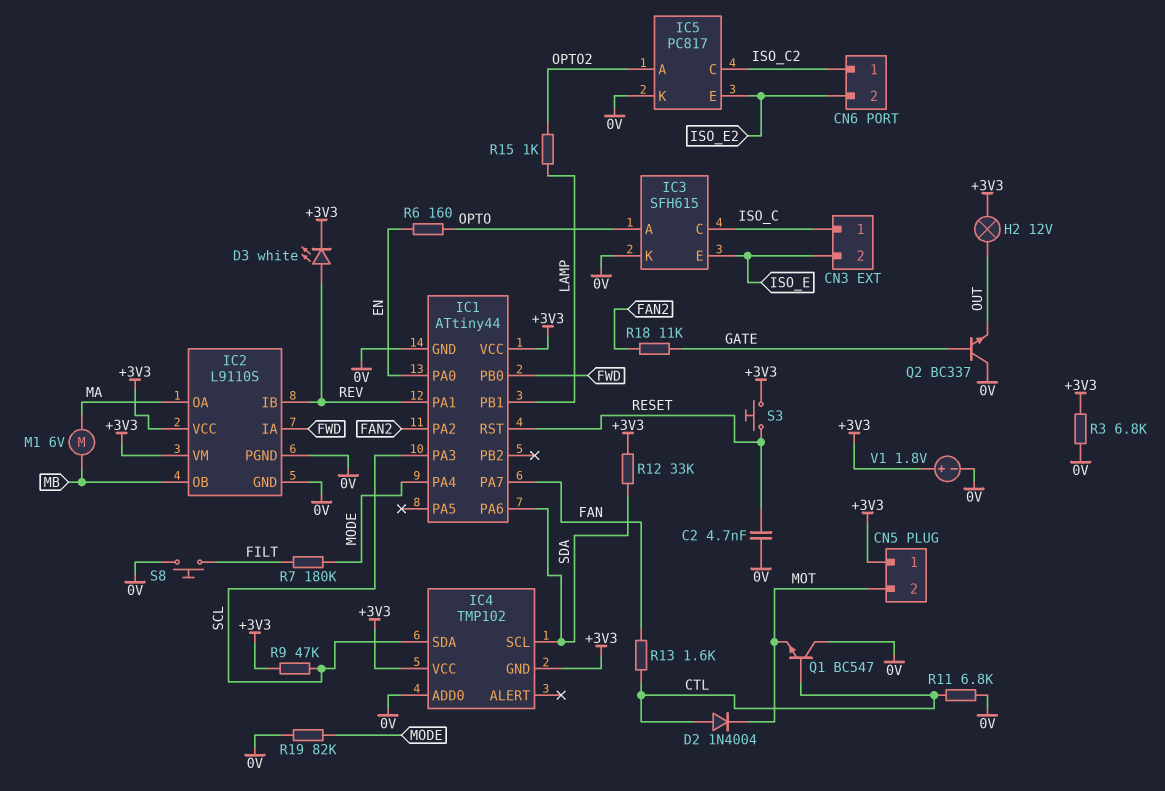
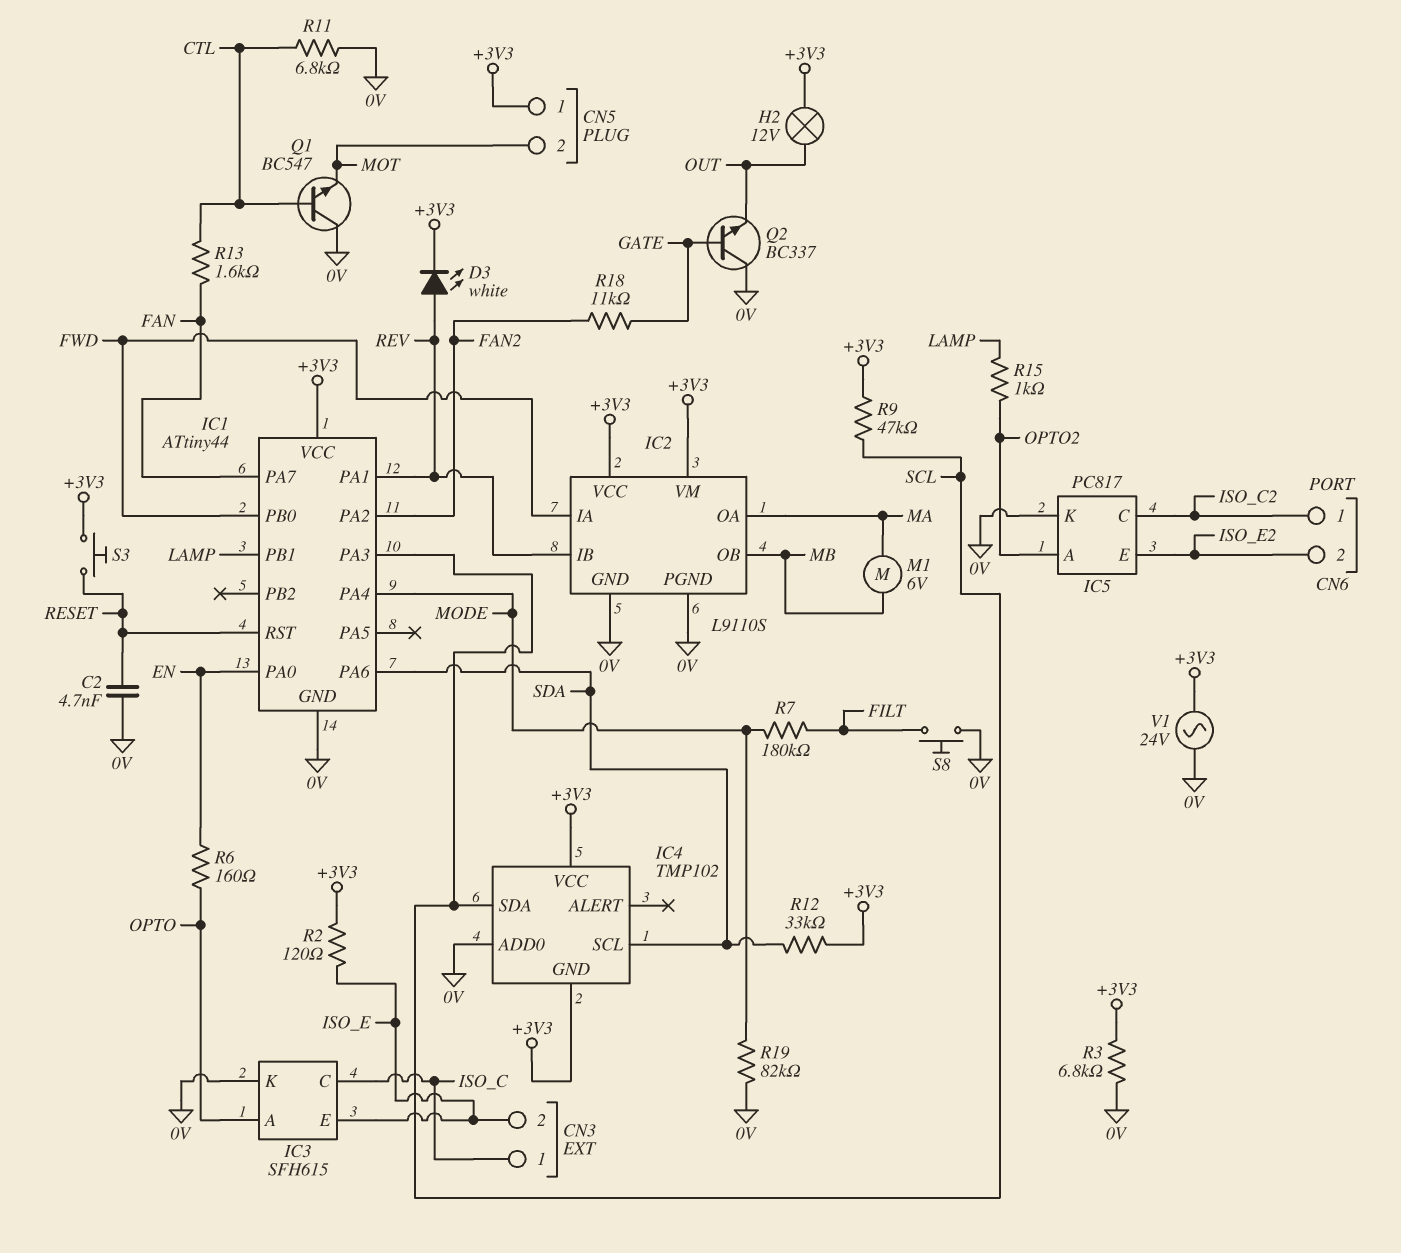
D2: diode 1N4004 (A CTL, K MOT) -> none
R2: none -> 120 (+3V3, ISO_E)
V1: 1.8V (plus +3V3, minus 0V) -> AC 24V (+3V3, 0V)

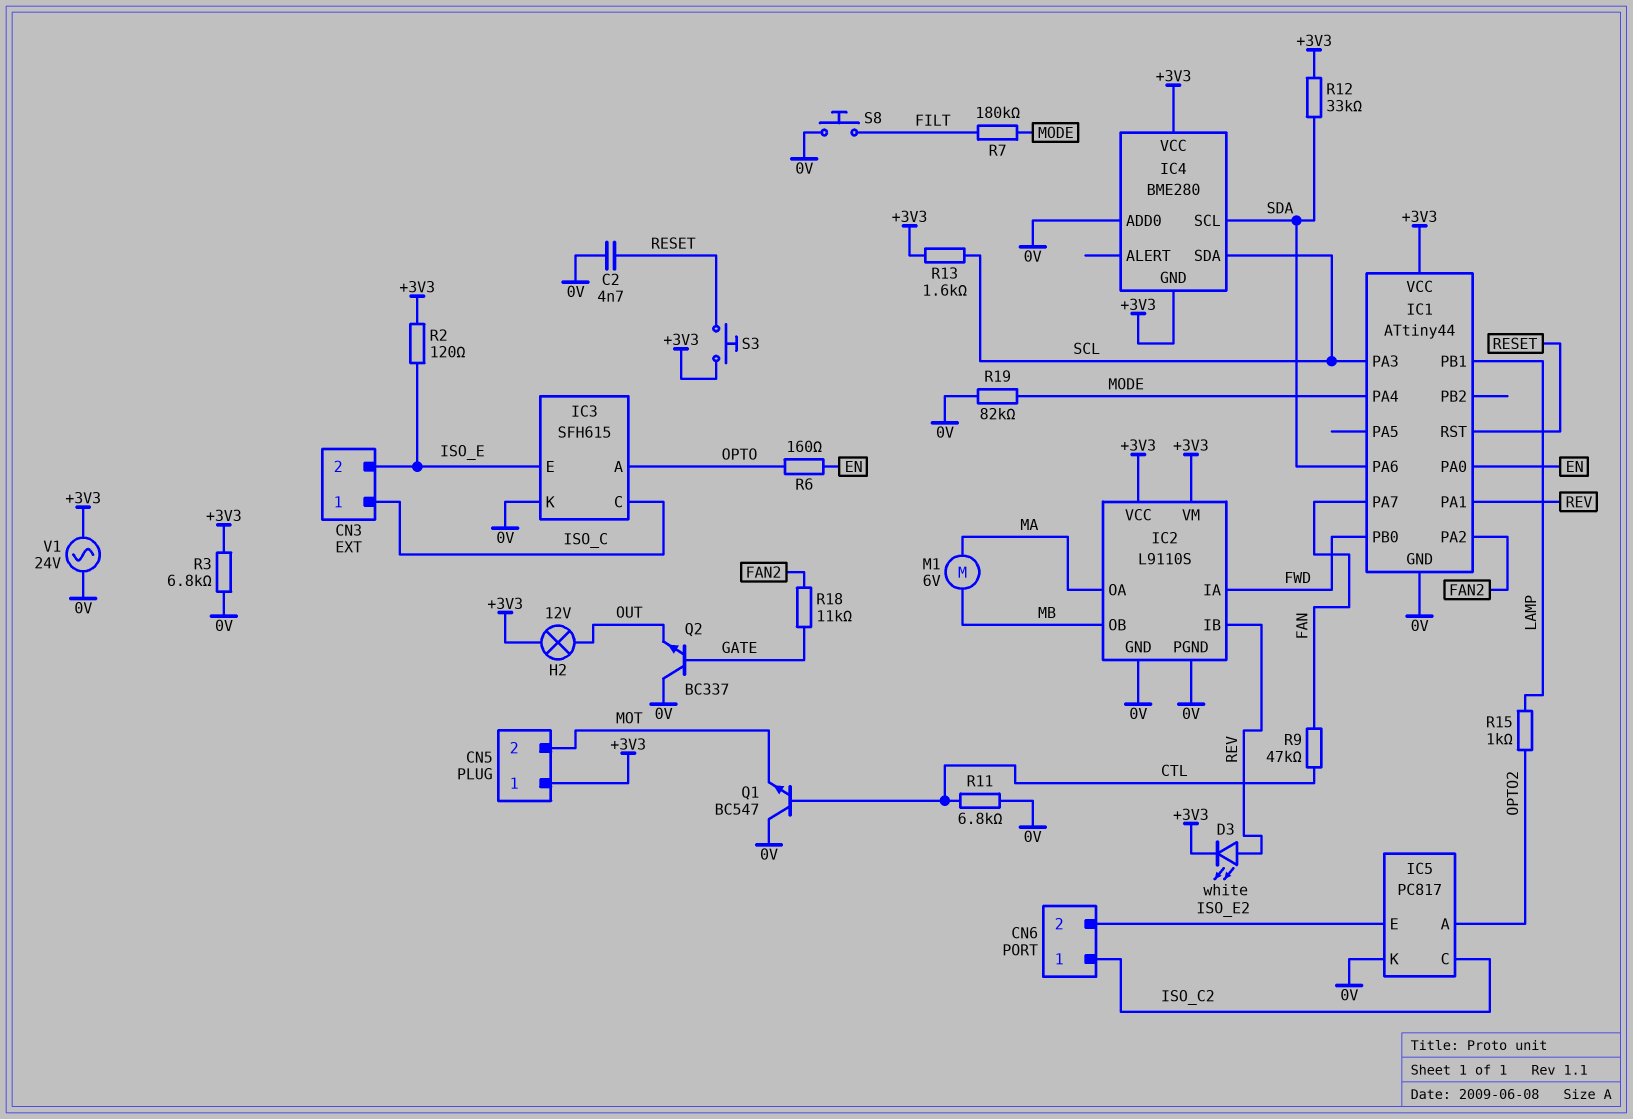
IC4: TMP102 -> BME280
R9: 47k (+3V3, SCL) -> 47k (CTL, FAN)
R13: 1.6k (CTL, FAN) -> 1.6k (+3V3, SCL)

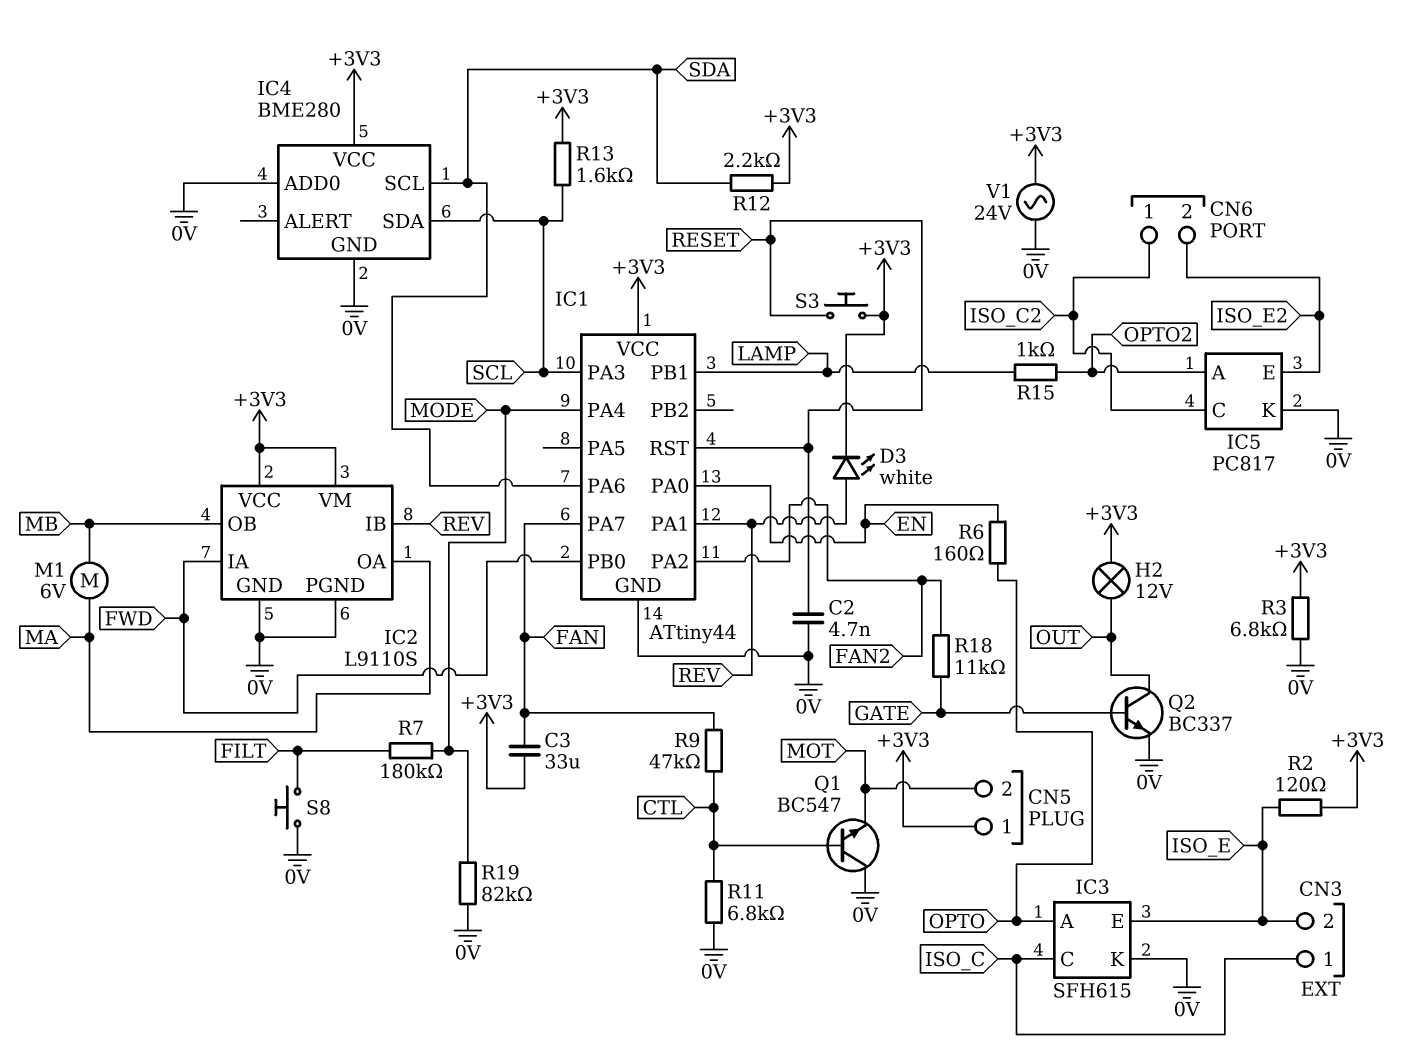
C3: none -> 33uF (+3V3, FAN)
IC4 pin GND: +3V3 -> 0V
Q2: NPN BC337 (B GATE, C 0V, E OUT) -> NPN BC337 (B GATE, C OUT, E 0V)
R12: 33k (+3V3, SDA) -> 2.2k (+3V3, SDA)

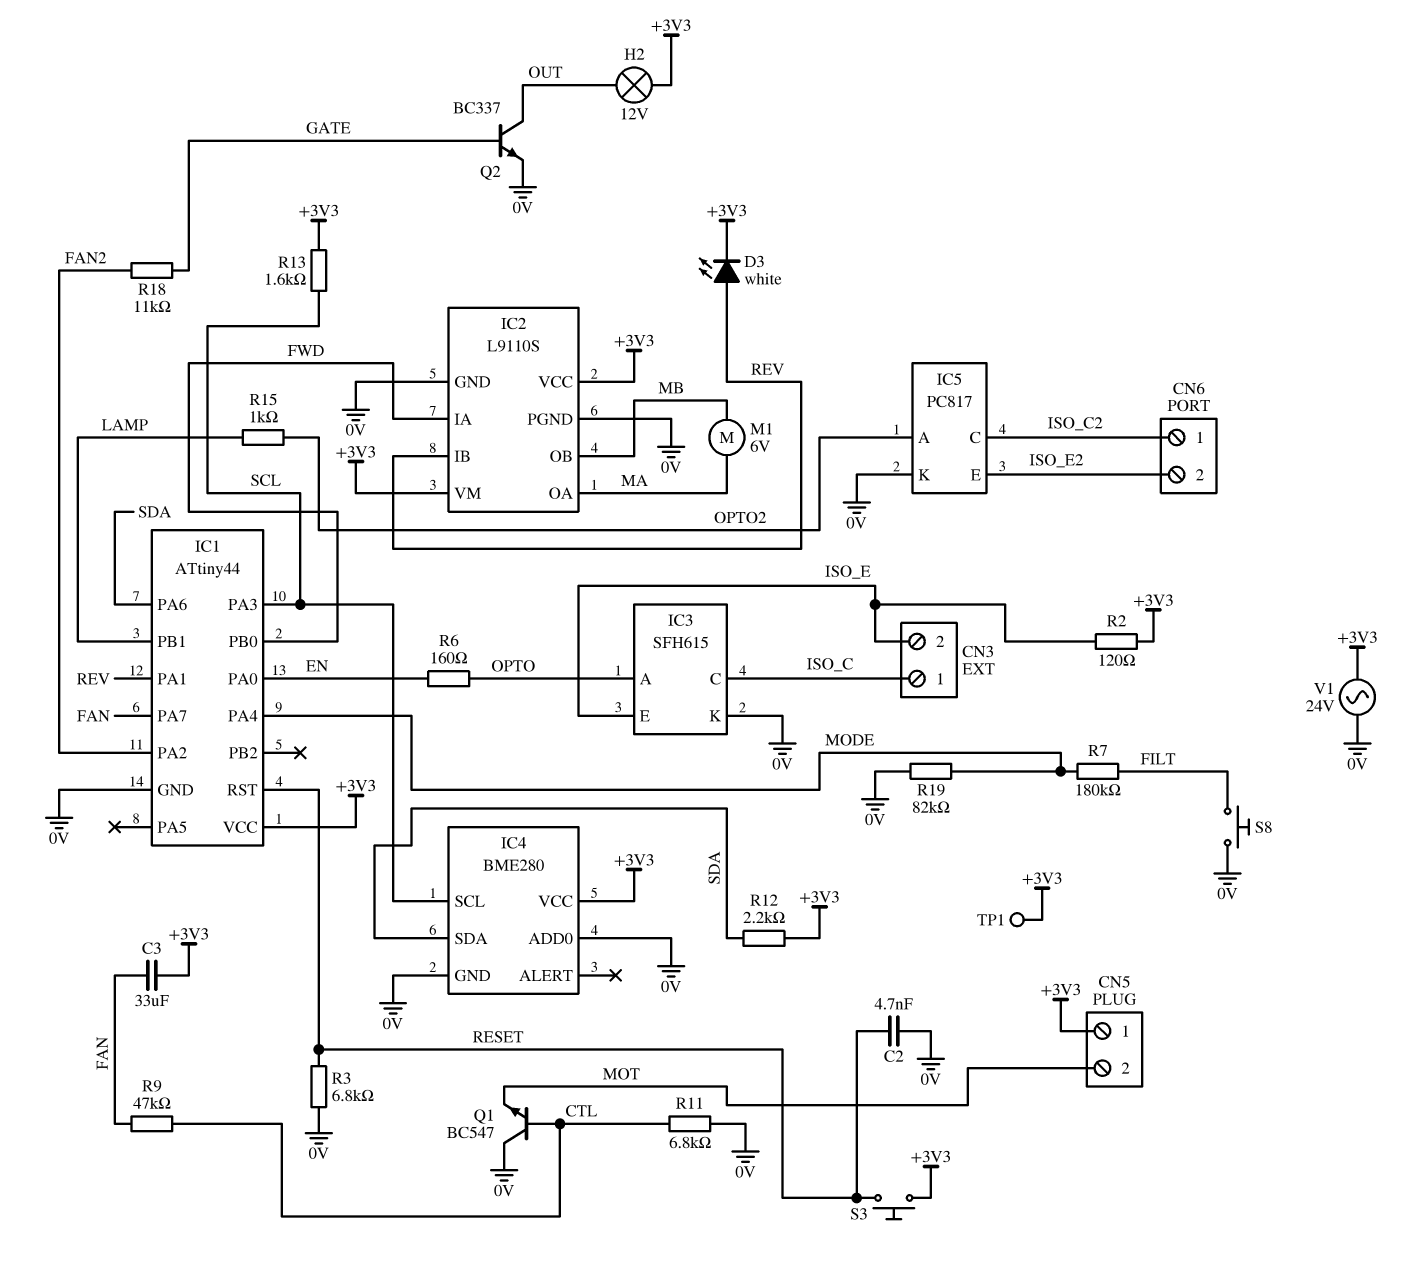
IC4 pin SCL: SDA -> SCL
IC4 pin SDA: SCL -> SDA
R3: 6.8k (+3V3, 0V) -> 6.8k (0V, RESET)
TP1: none -> test point (+3V3)

